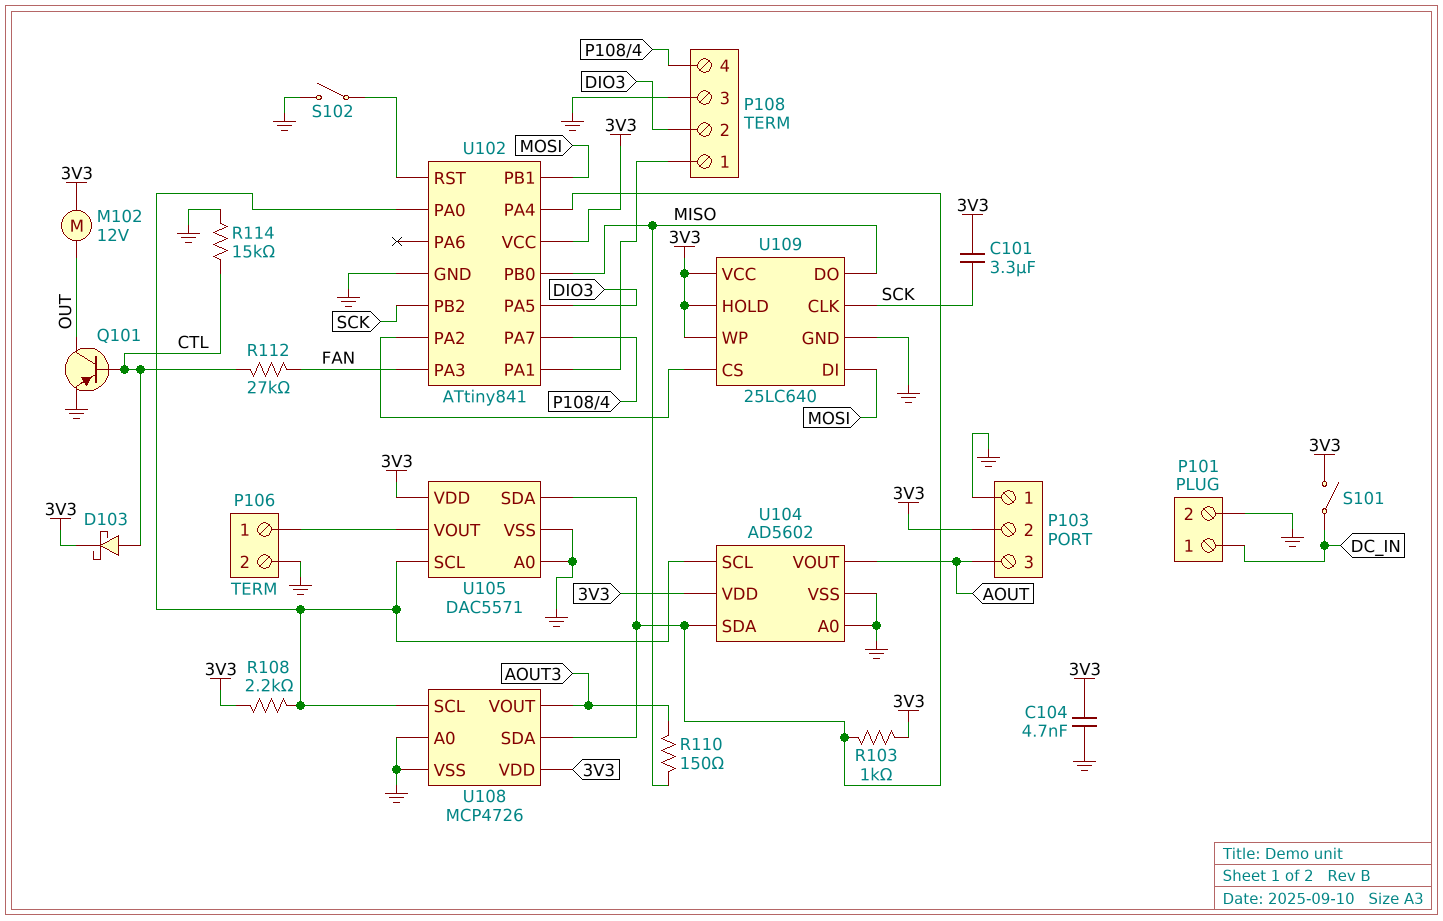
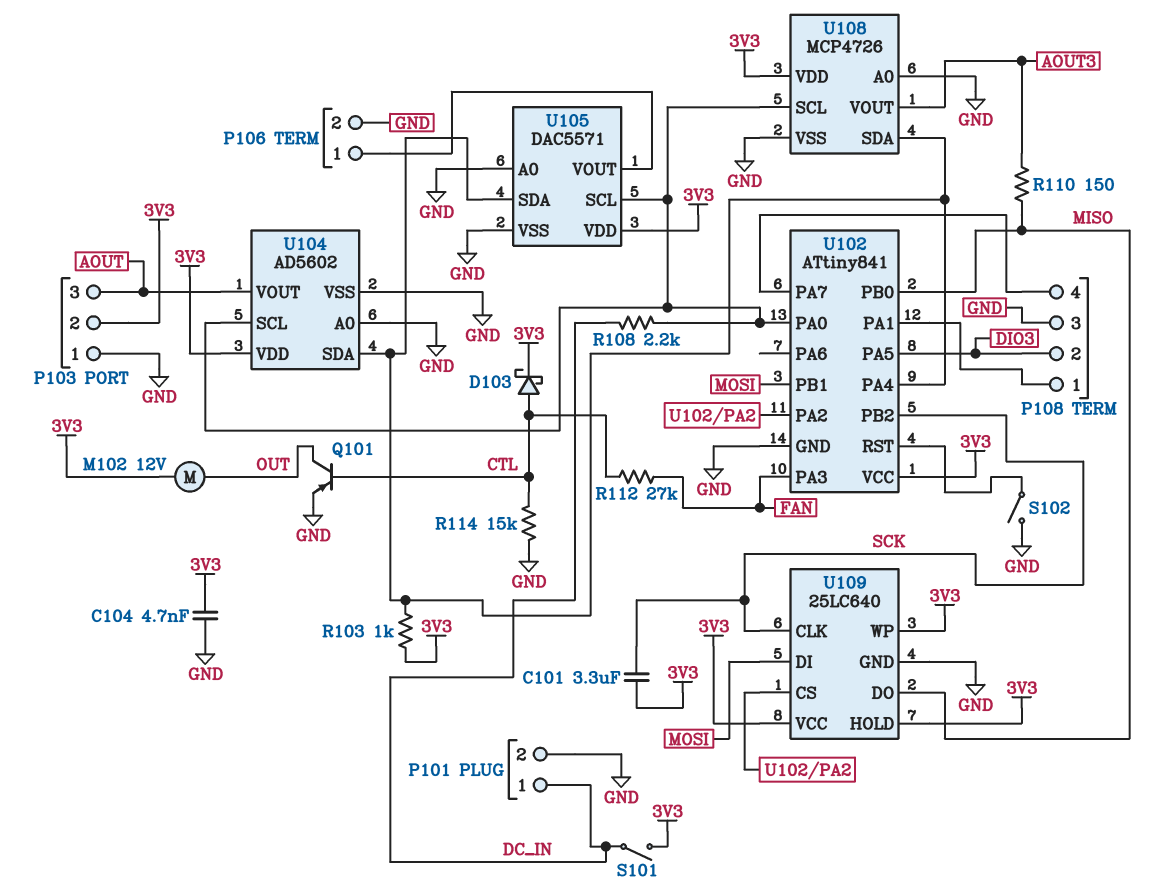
R108: 2.2k (3V3, U102/PA0) -> 2.2k (DC_IN, U102/PA0)

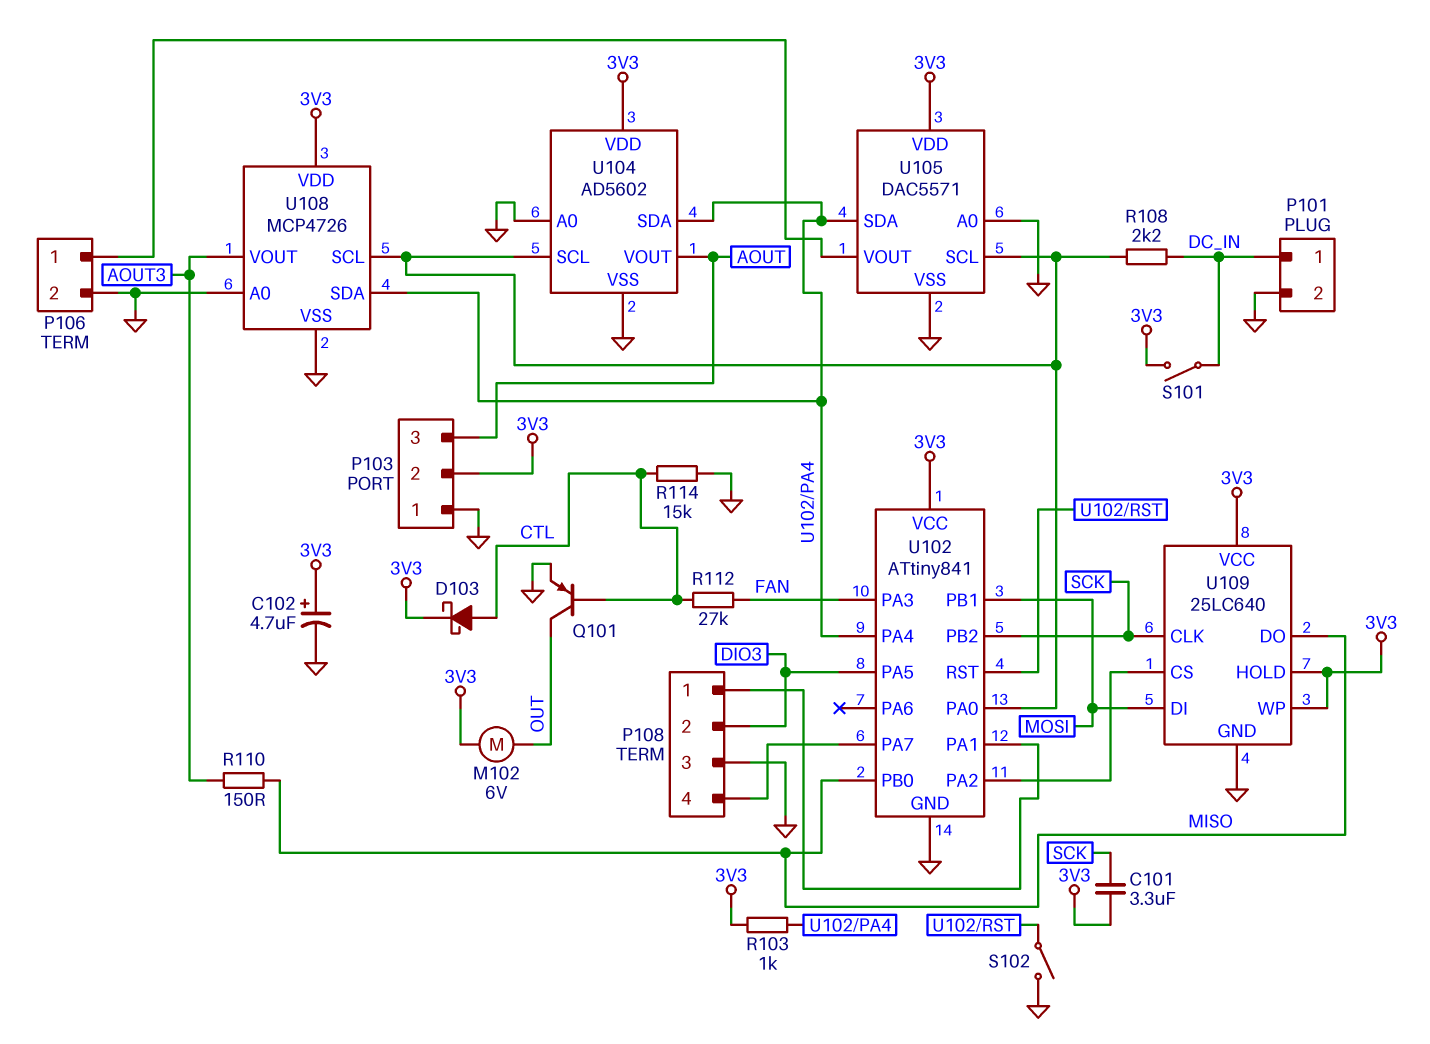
C102: none -> 4.7uF (plus 3V3, minus GND)
C104: 4.7nF (3V3, GND) -> none
M102: motor 12V (3V3, OUT) -> motor 6V (3V3, OUT)

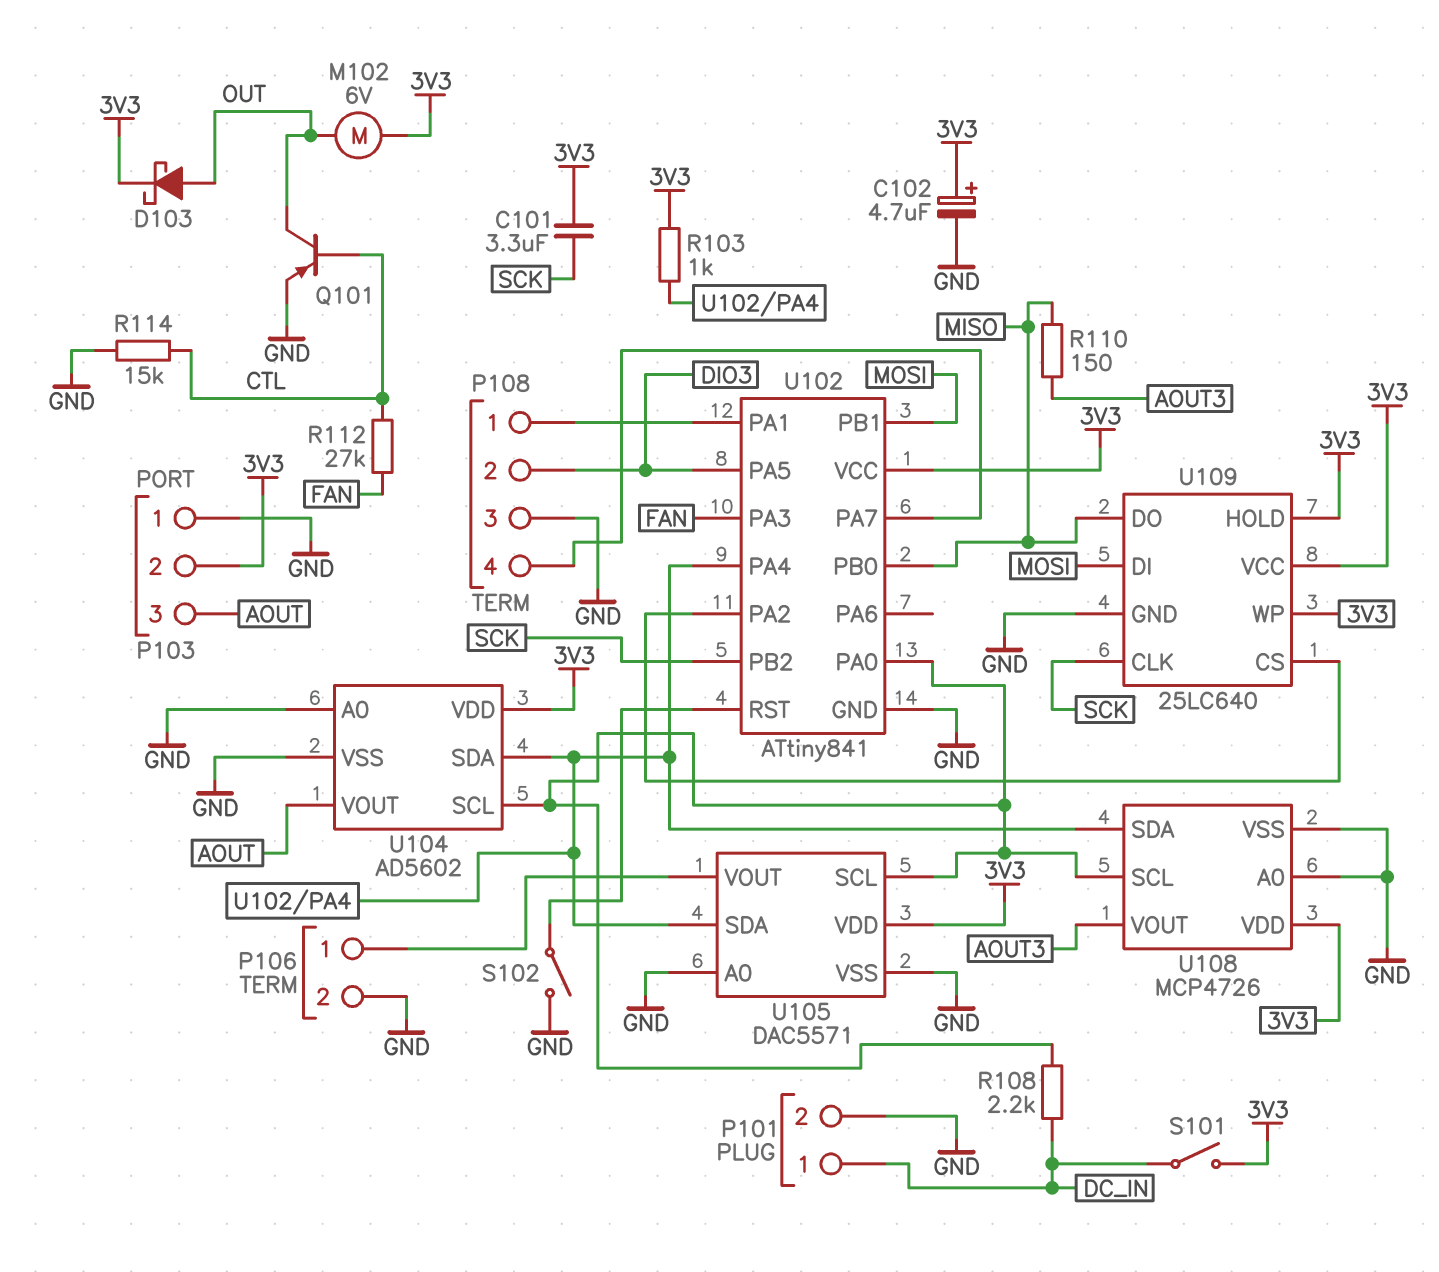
D103: schottky (A CTL, K 3V3) -> schottky (A OUT, K 3V3)

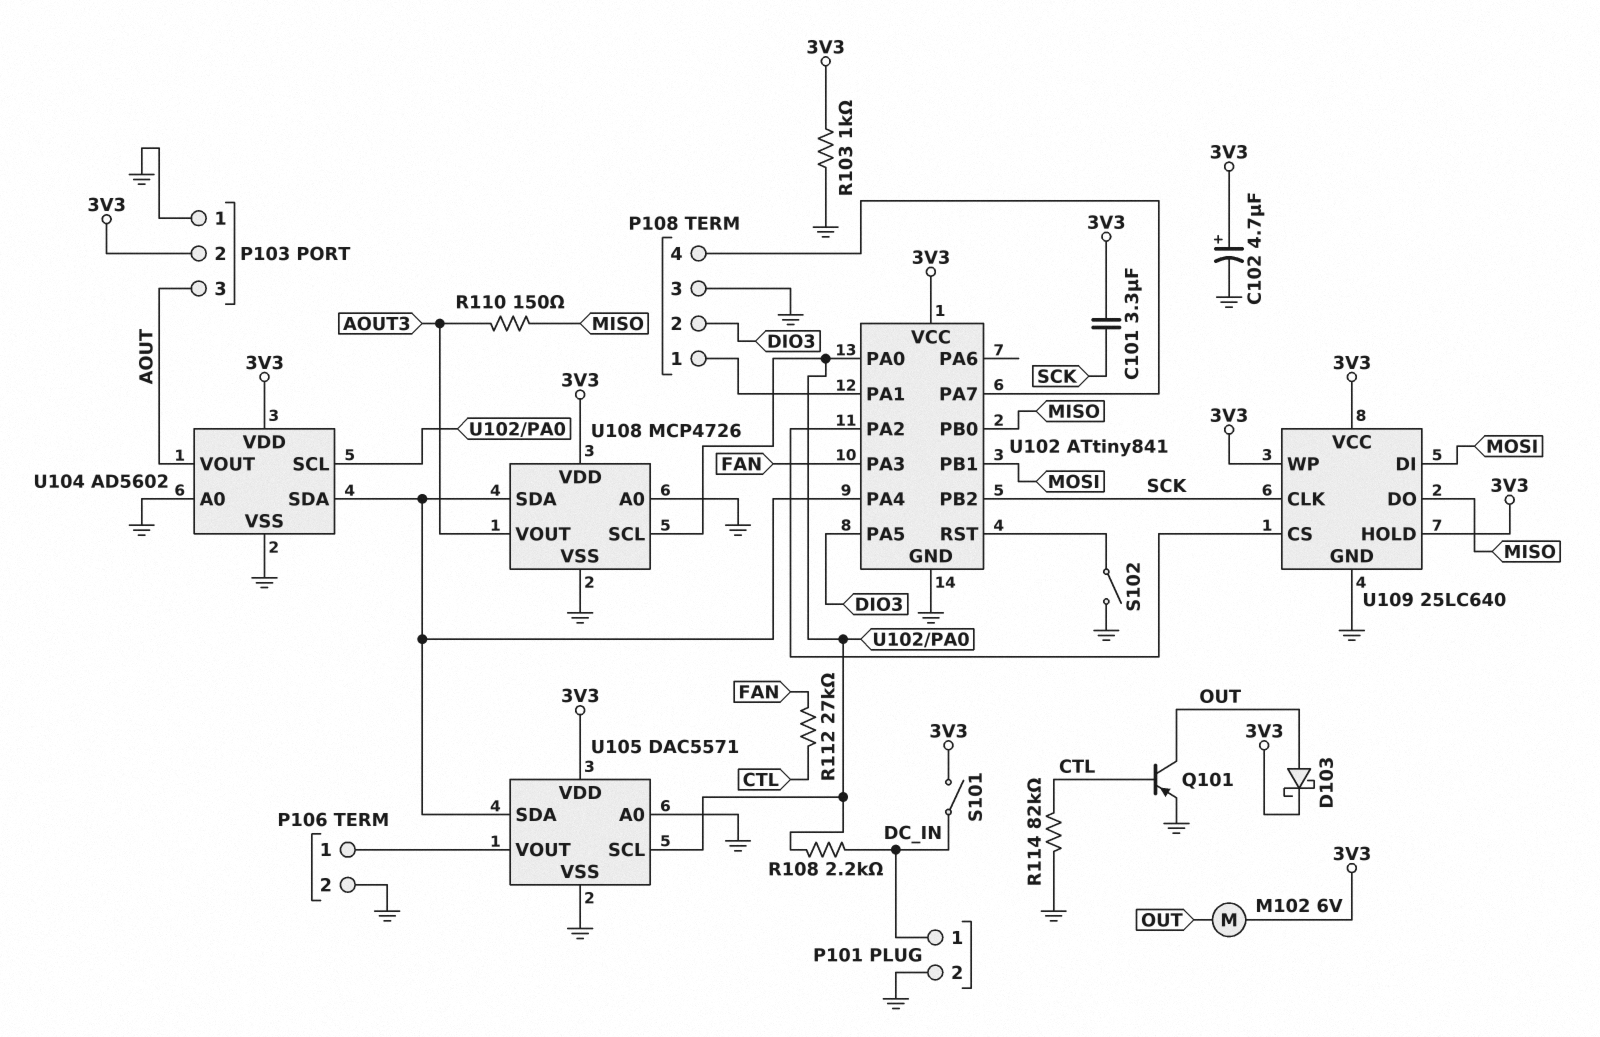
R103: 1k (3V3, U102/PA4) -> 1k (3V3, GND)
R114: 15k (CTL, GND) -> 82k (CTL, GND)

